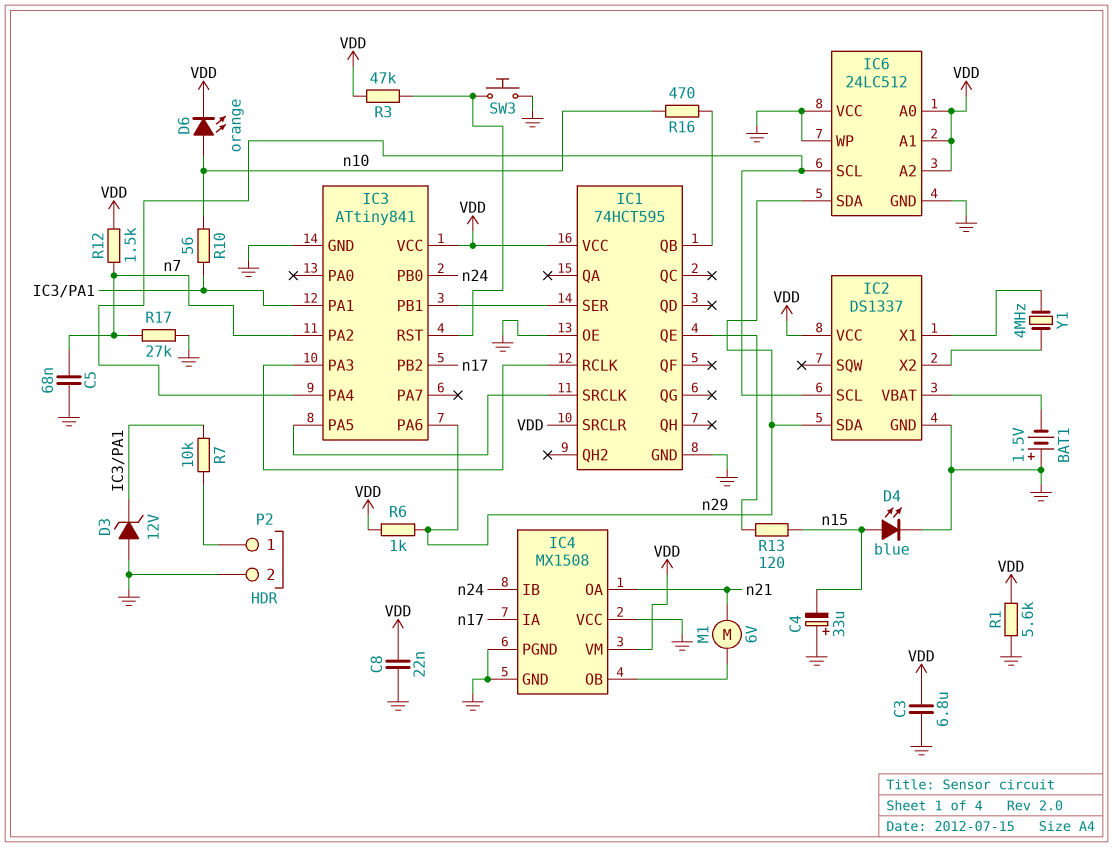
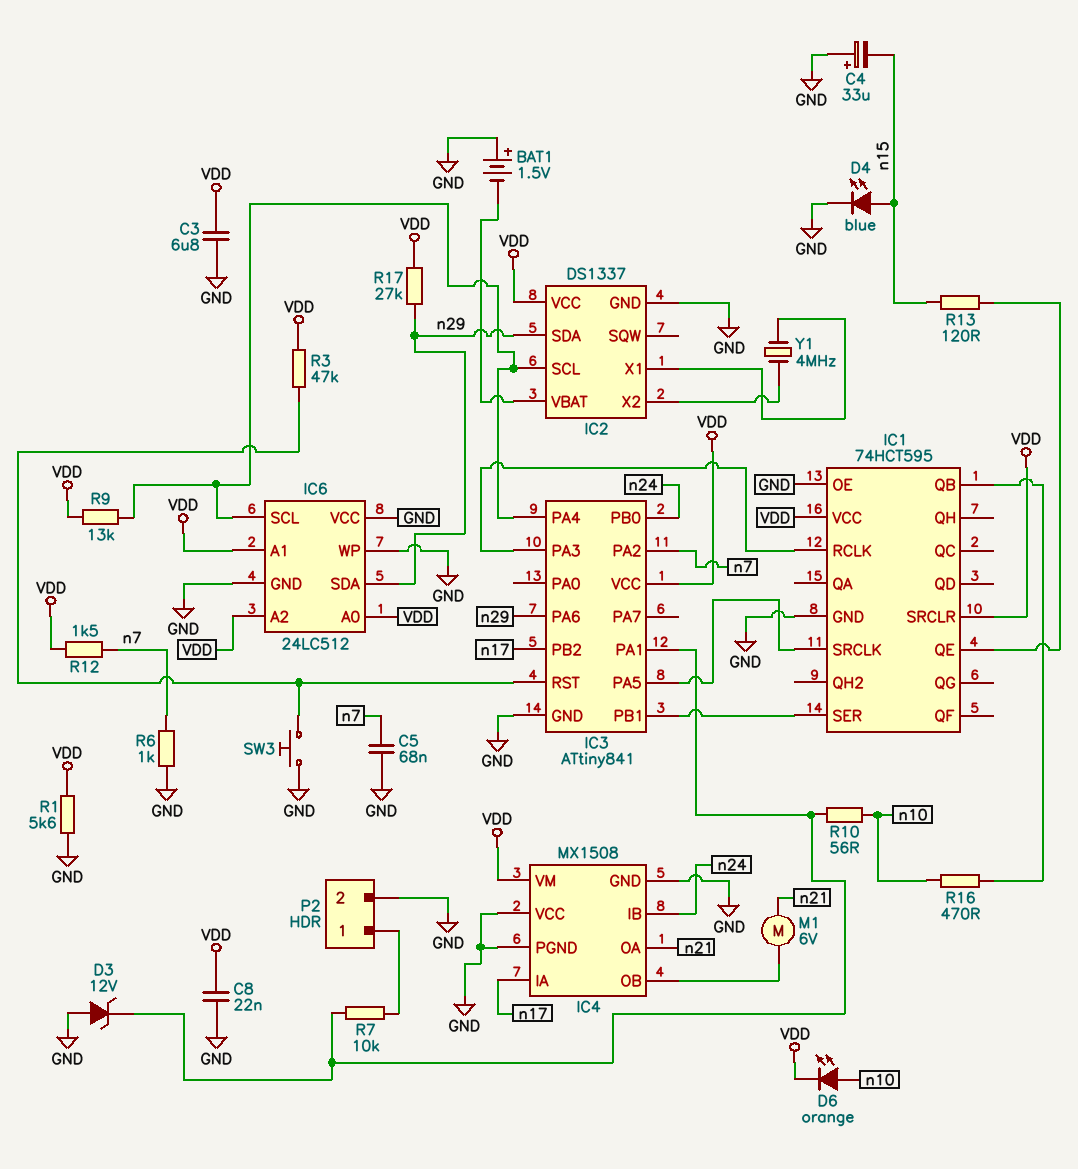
R6: 1k (VDD, n29) -> 1k (GND, n7)
R9: none -> 13k (IC2/SCL, VDD)
R17: 27k (GND, n7) -> 27k (VDD, n29)

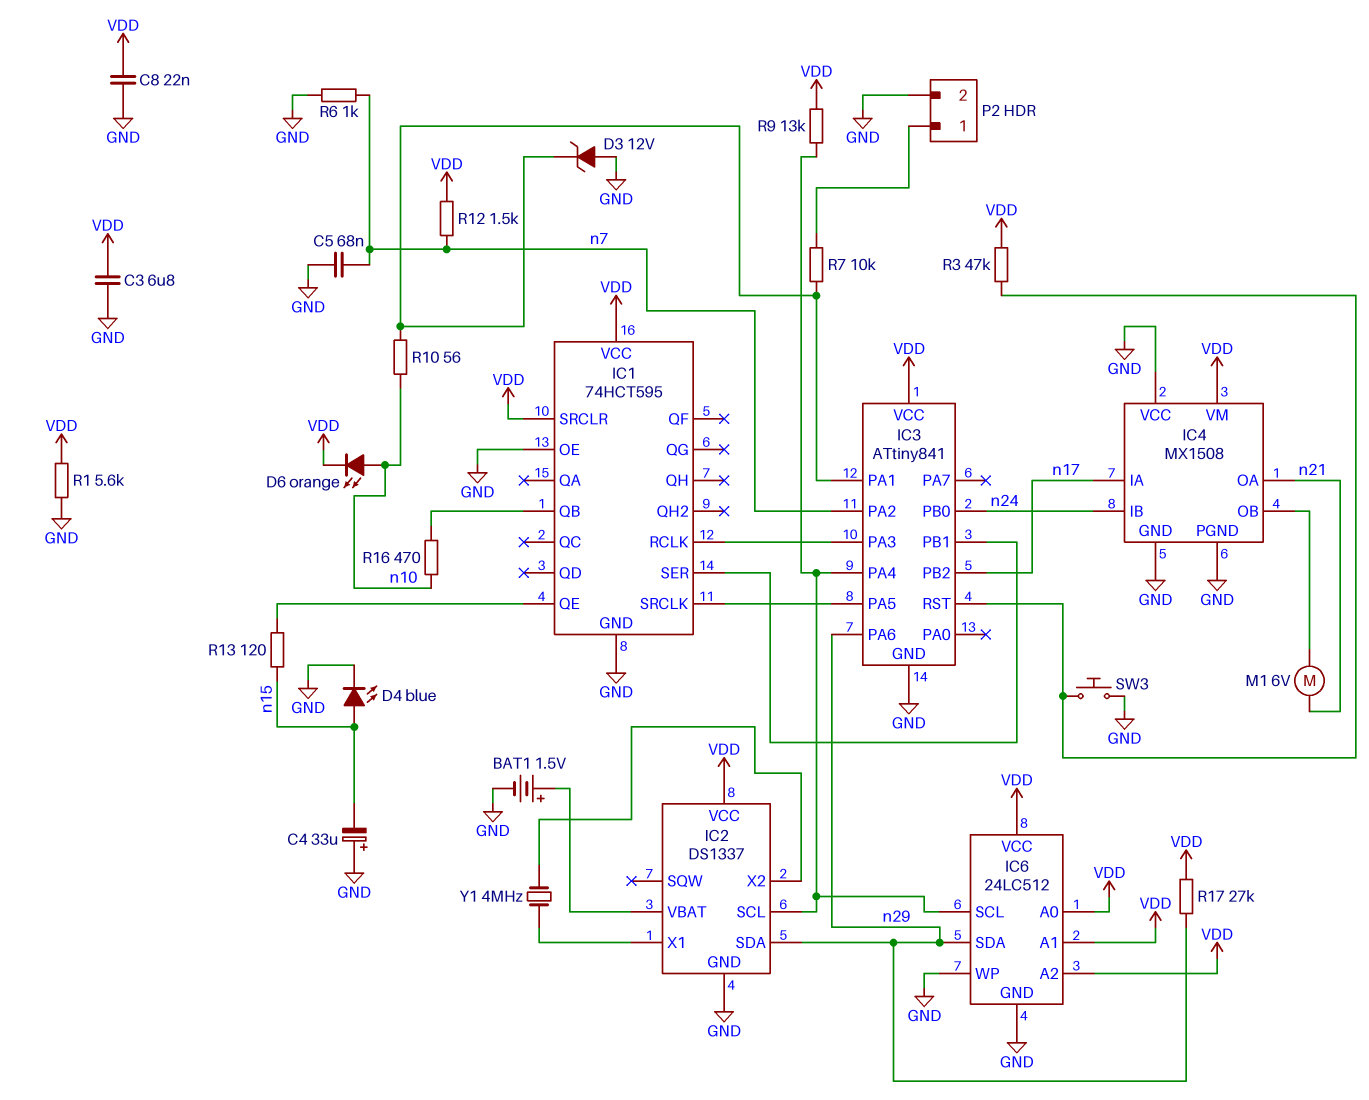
BAT1: 1.5V (plus GND, minus IC2/VBAT) -> 1.5V (plus IC2/VBAT, minus GND)
IC6 pin VCC: GND -> VDD

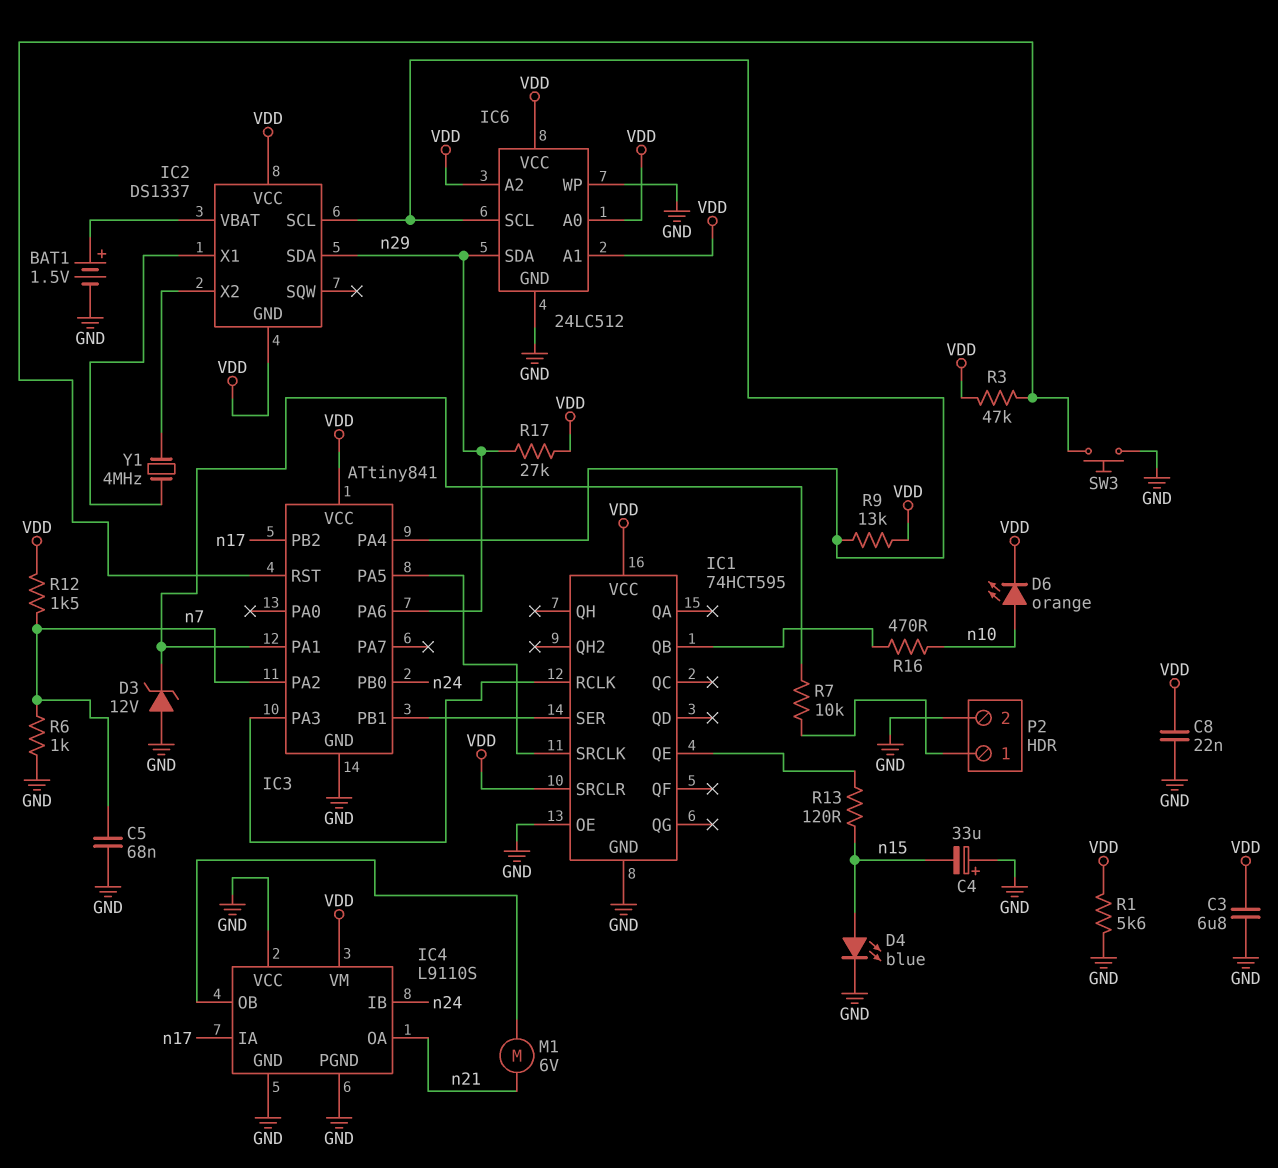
IC2 pin GND: GND -> VDD
IC4: MX1508 -> L9110S
R10: 56 (IC3/PA1, n10) -> none

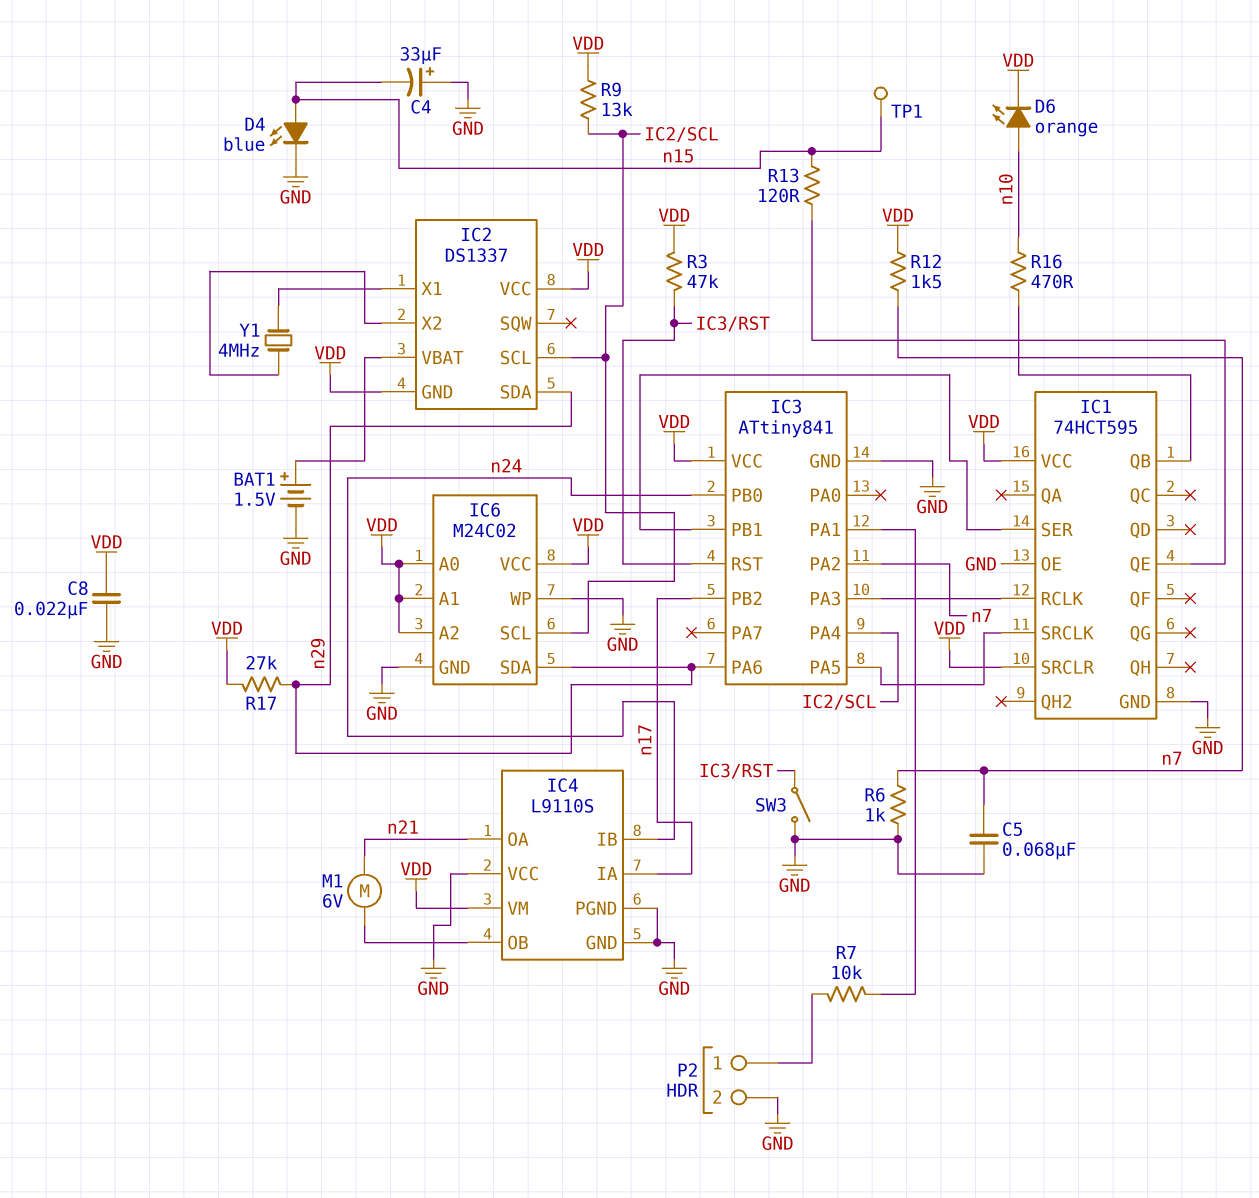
C3: 6.8uF (GND, VDD) -> none
D3: zener 12V (A GND, K IC3/PA1) -> none
IC6: 24LC512 -> M24C02
R1: 5.6k (GND, VDD) -> none
SW3: button (GND, IC3/RST) -> switch (GND, IC3/RST)
TP1: none -> test point (n15)

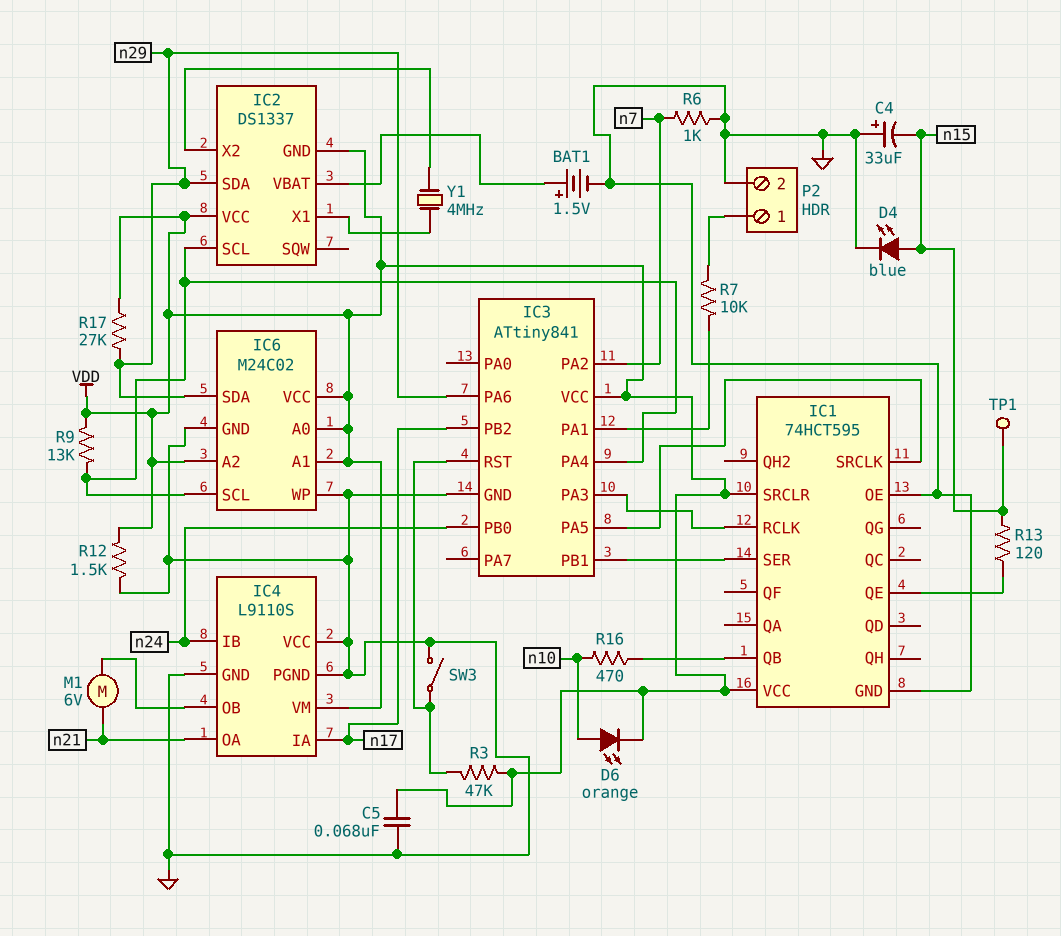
C5: 68nF (GND, n7) -> 68nF (GND, VDD)
C8: 22nF (GND, VDD) -> none
R12: 1.5k (VDD, n7) -> 1.5k (GND, VDD)

